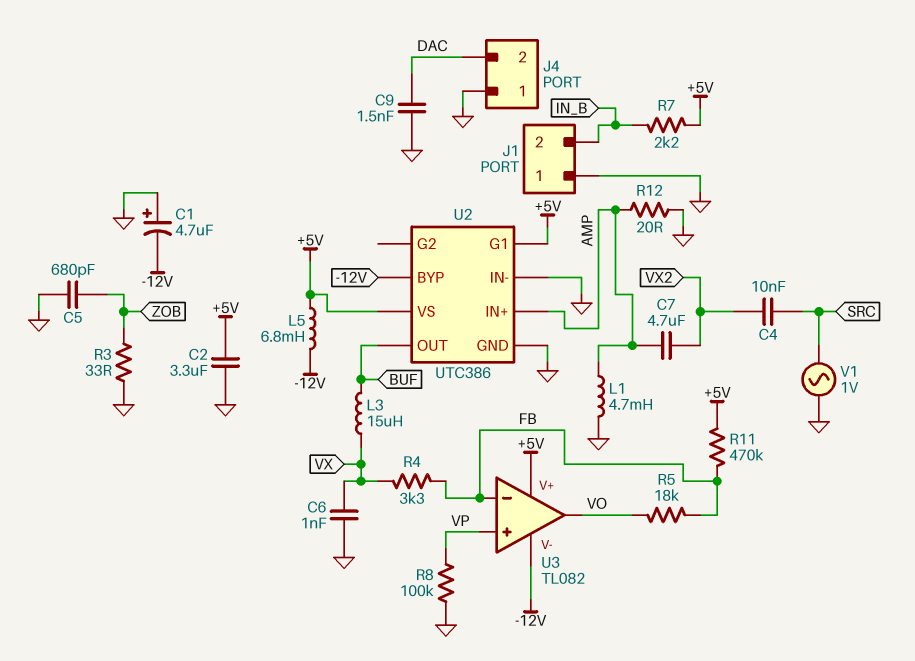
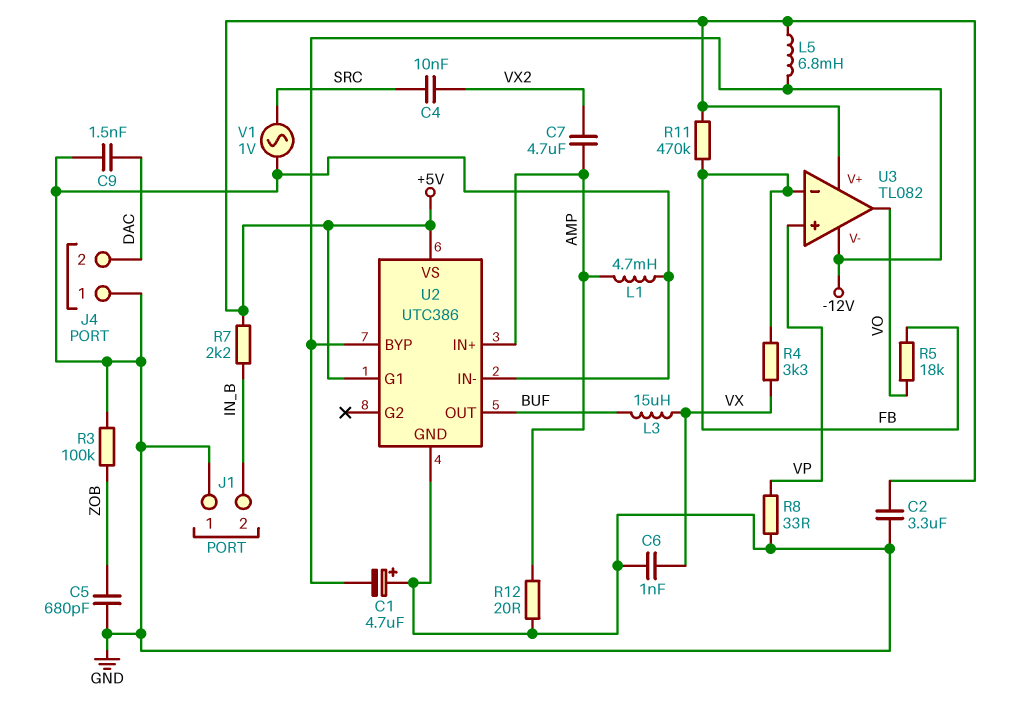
R3: 33 (GND, ZOB) -> 100k (GND, ZOB)
R8: 100k (GND, VP) -> 33 (GND, VP)

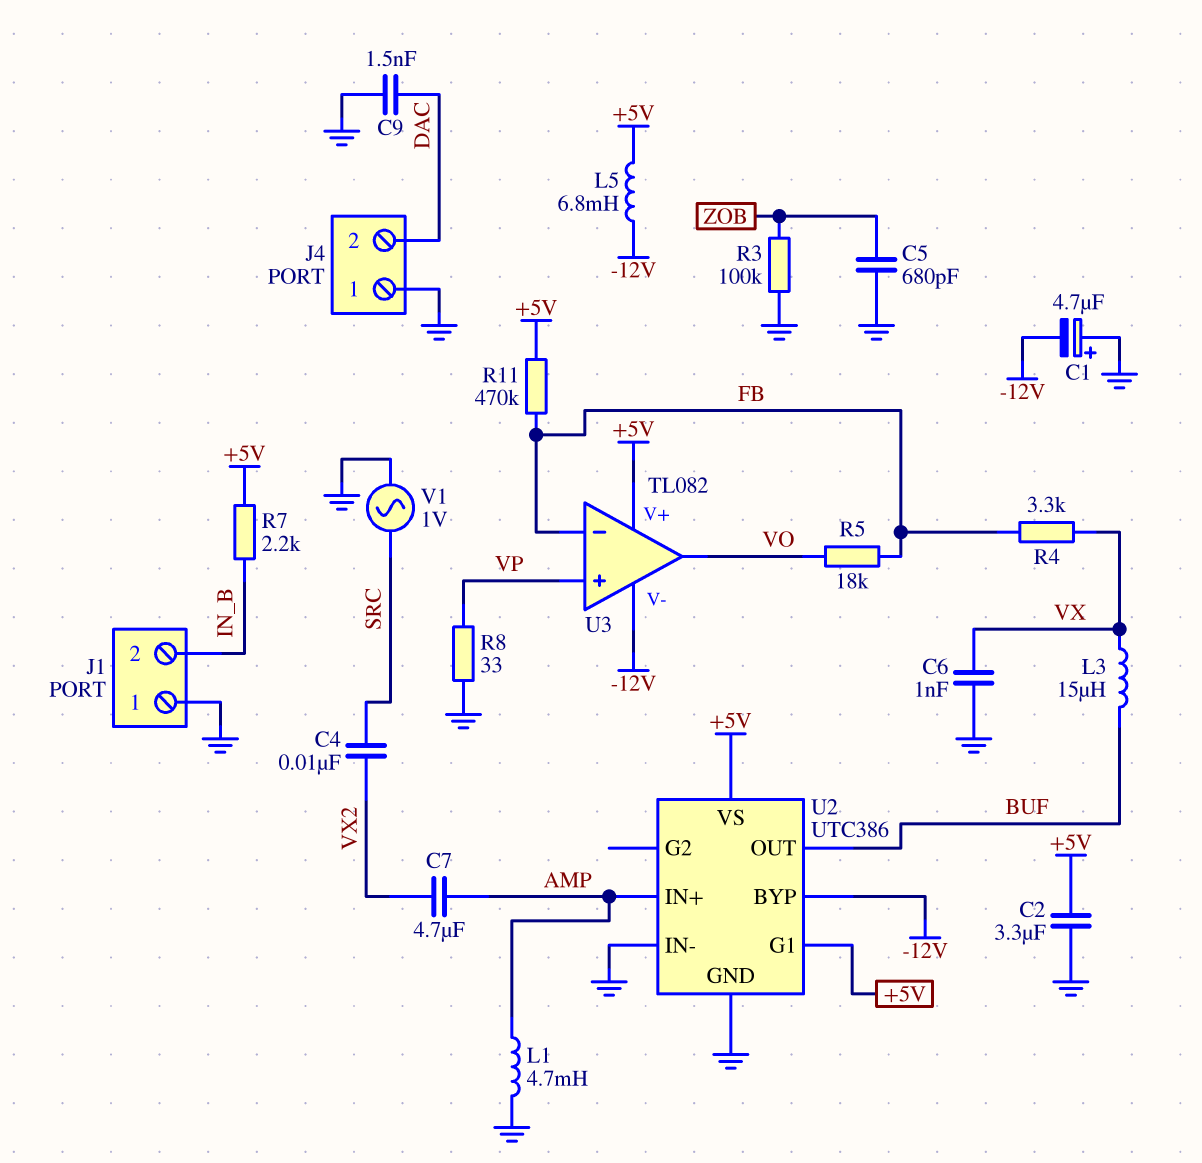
R12: 20 (AMP, GND) -> none

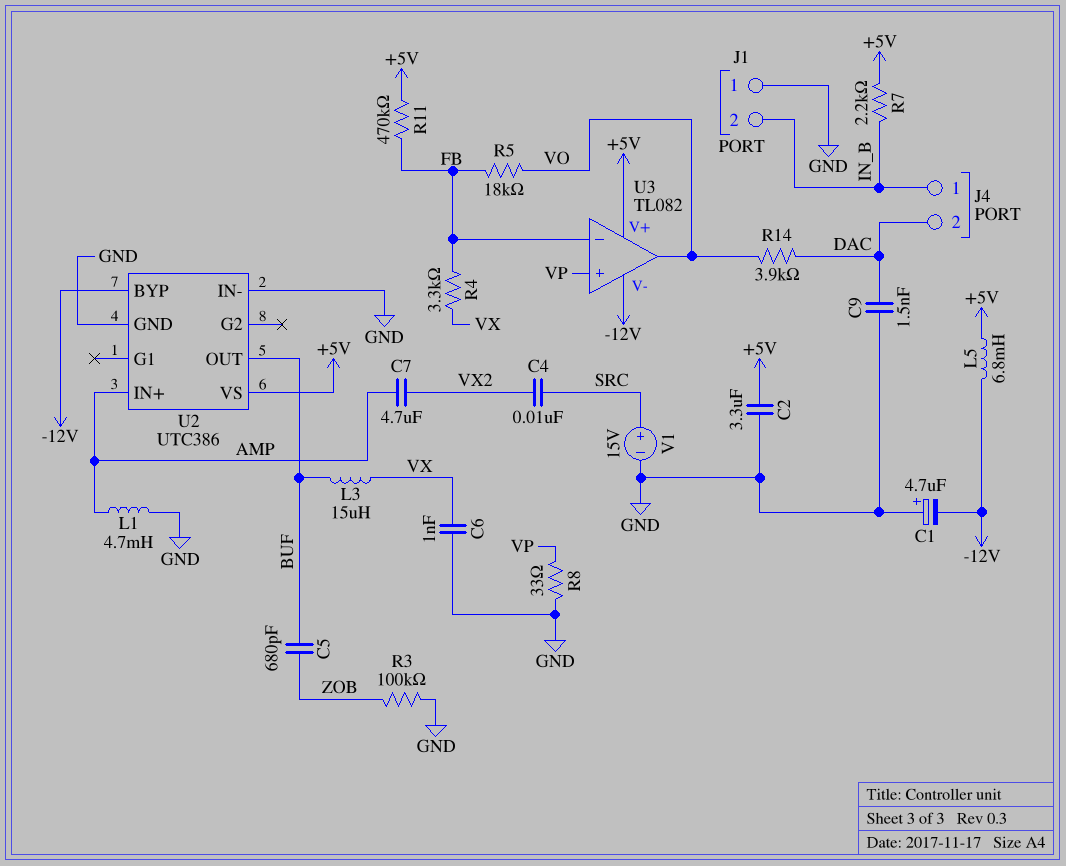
C5: 680pF (GND, ZOB) -> 680pF (BUF, ZOB)
J4 pin 1: GND -> IN_B
R14: none -> 3.9k (DAC, VO)
U2 pin G1: +5V -> none
V1: AC 1V (GND, SRC) -> 15V (plus SRC, minus GND)

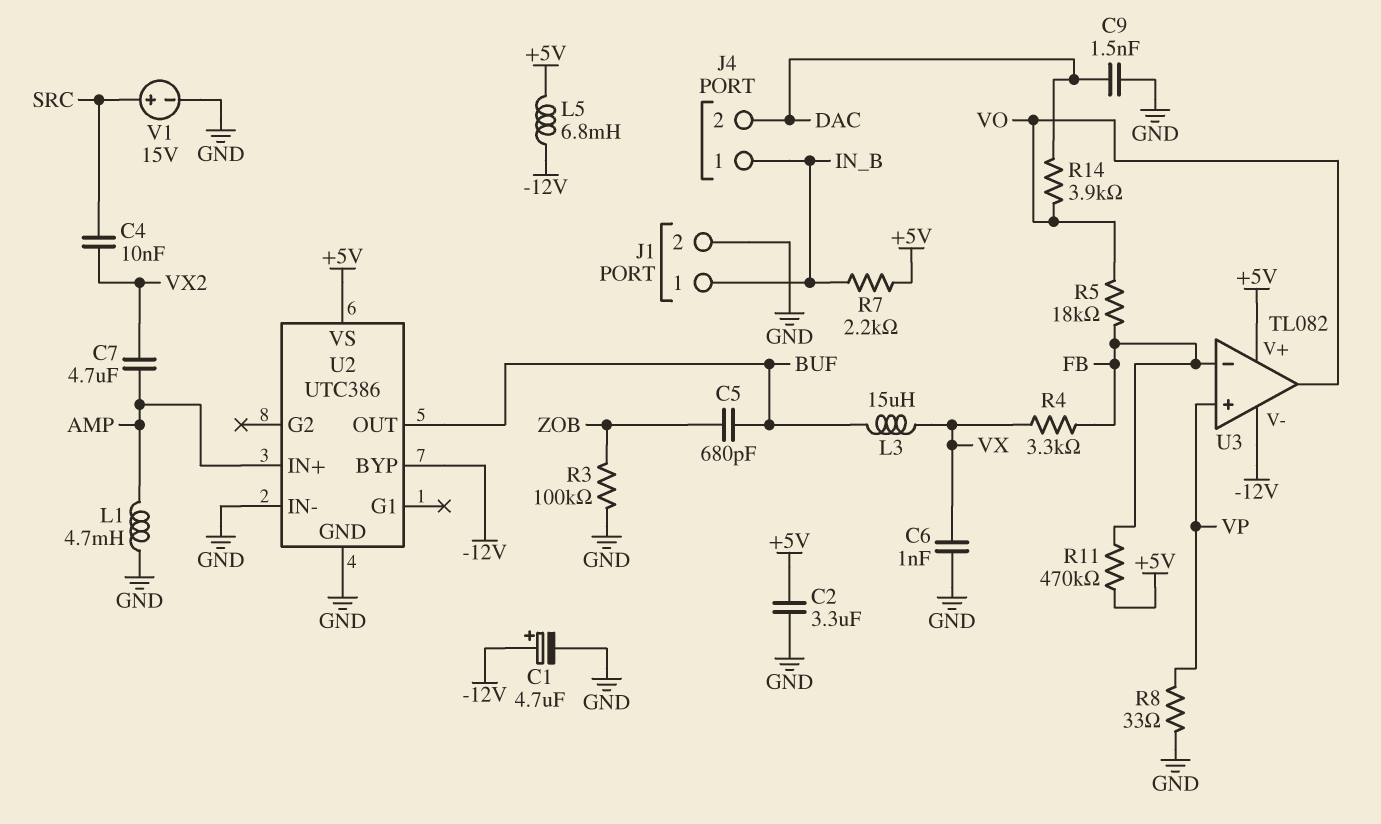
C1: 4.7uF (plus GND, minus -12V) -> 4.7uF (plus -12V, minus GND)
J1 pin 1: GND -> IN_B
J1 pin 2: IN_B -> GND

